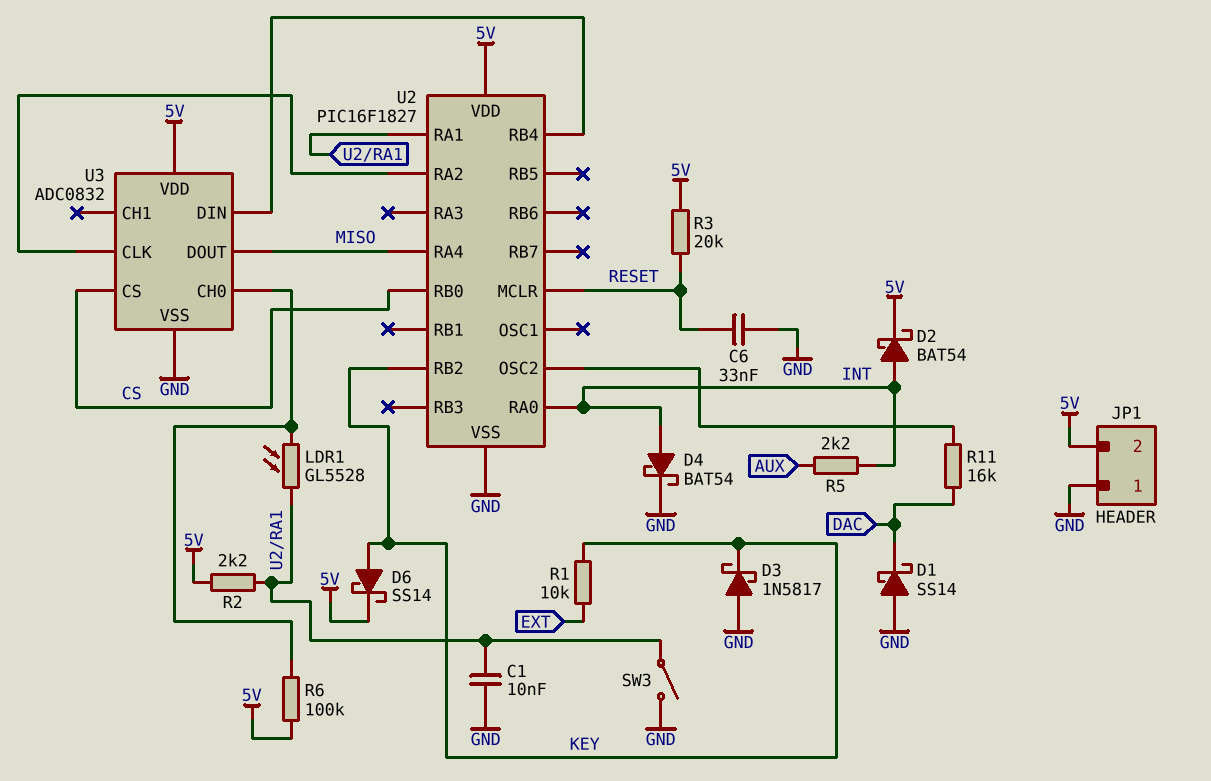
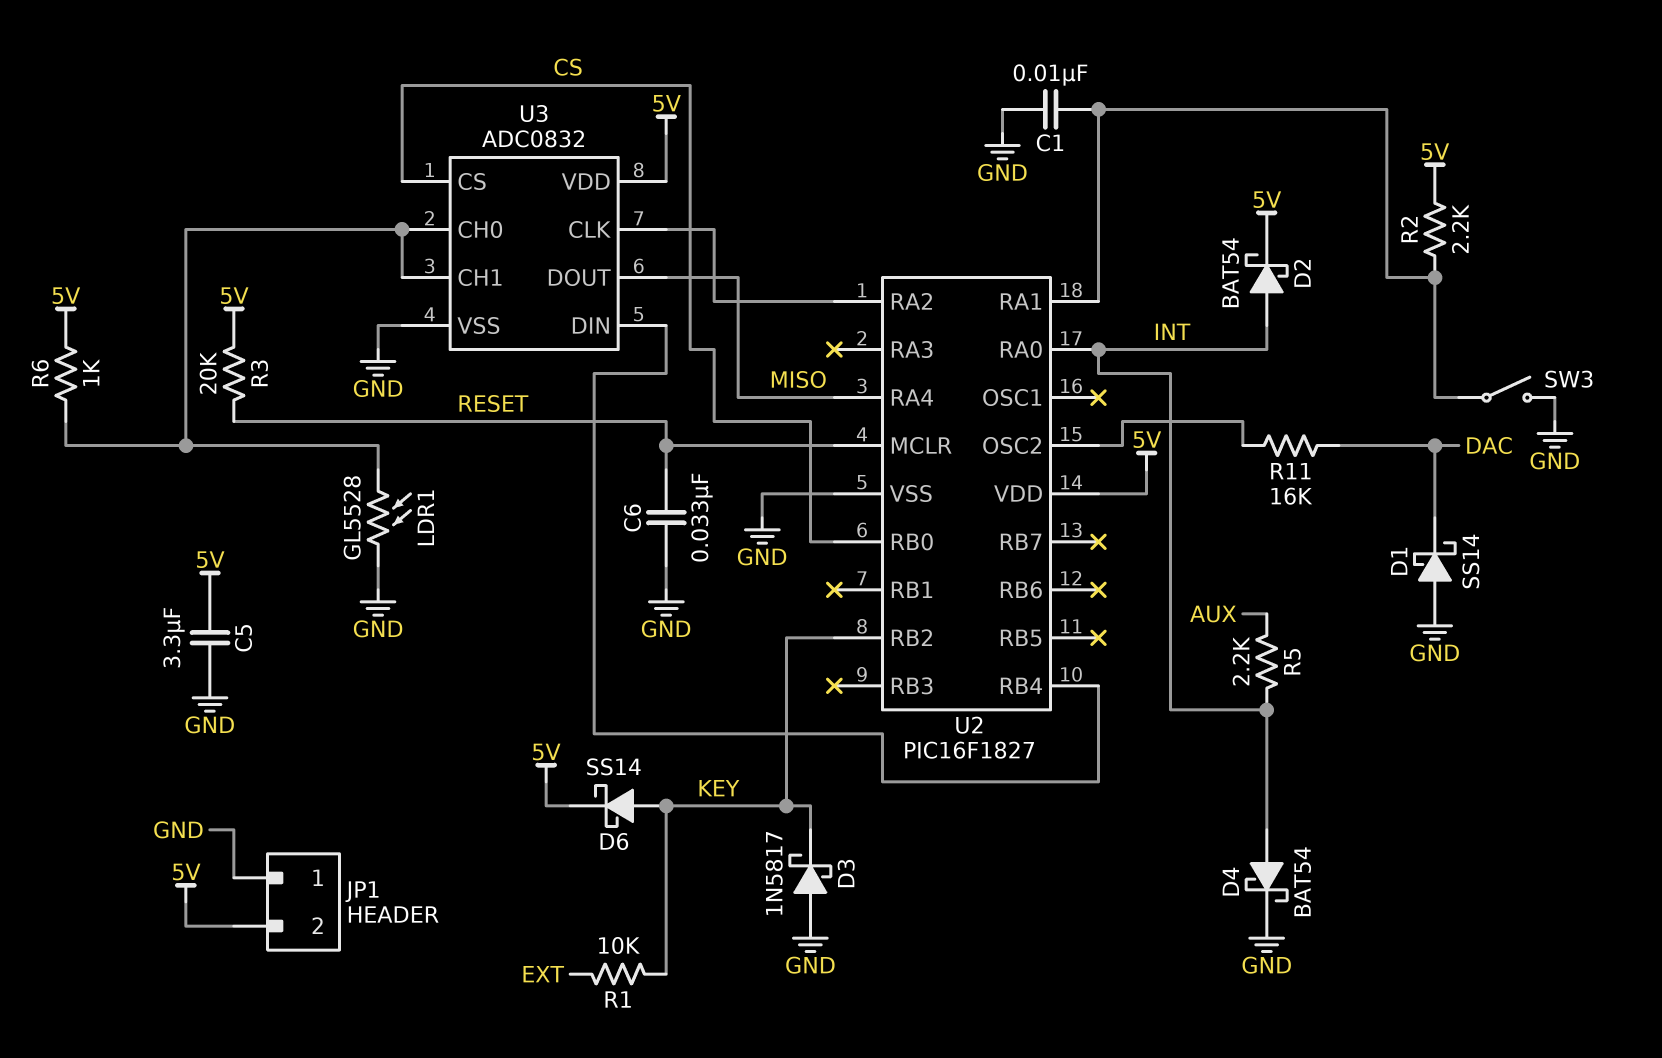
C5: none -> 3.3uF (5V, GND)
LDR1: GL5528 (U2/RA1, U3/CH0) -> GL5528 (GND, U3/CH0)
R6: 100k (5V, U3/CH0) -> 1k (5V, U3/CH0)
U3 pin CH1: none -> U3/CH0

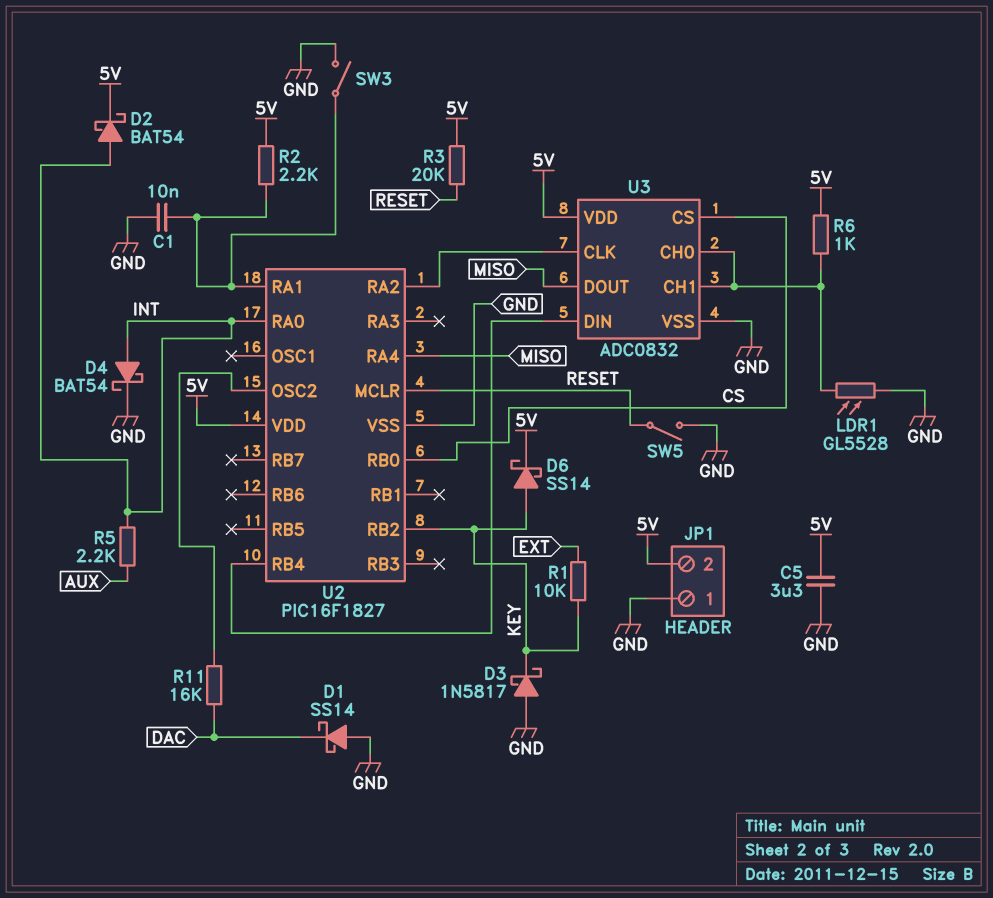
C6: 33nF (GND, RESET) -> none
SW5: none -> switch (GND, RESET)

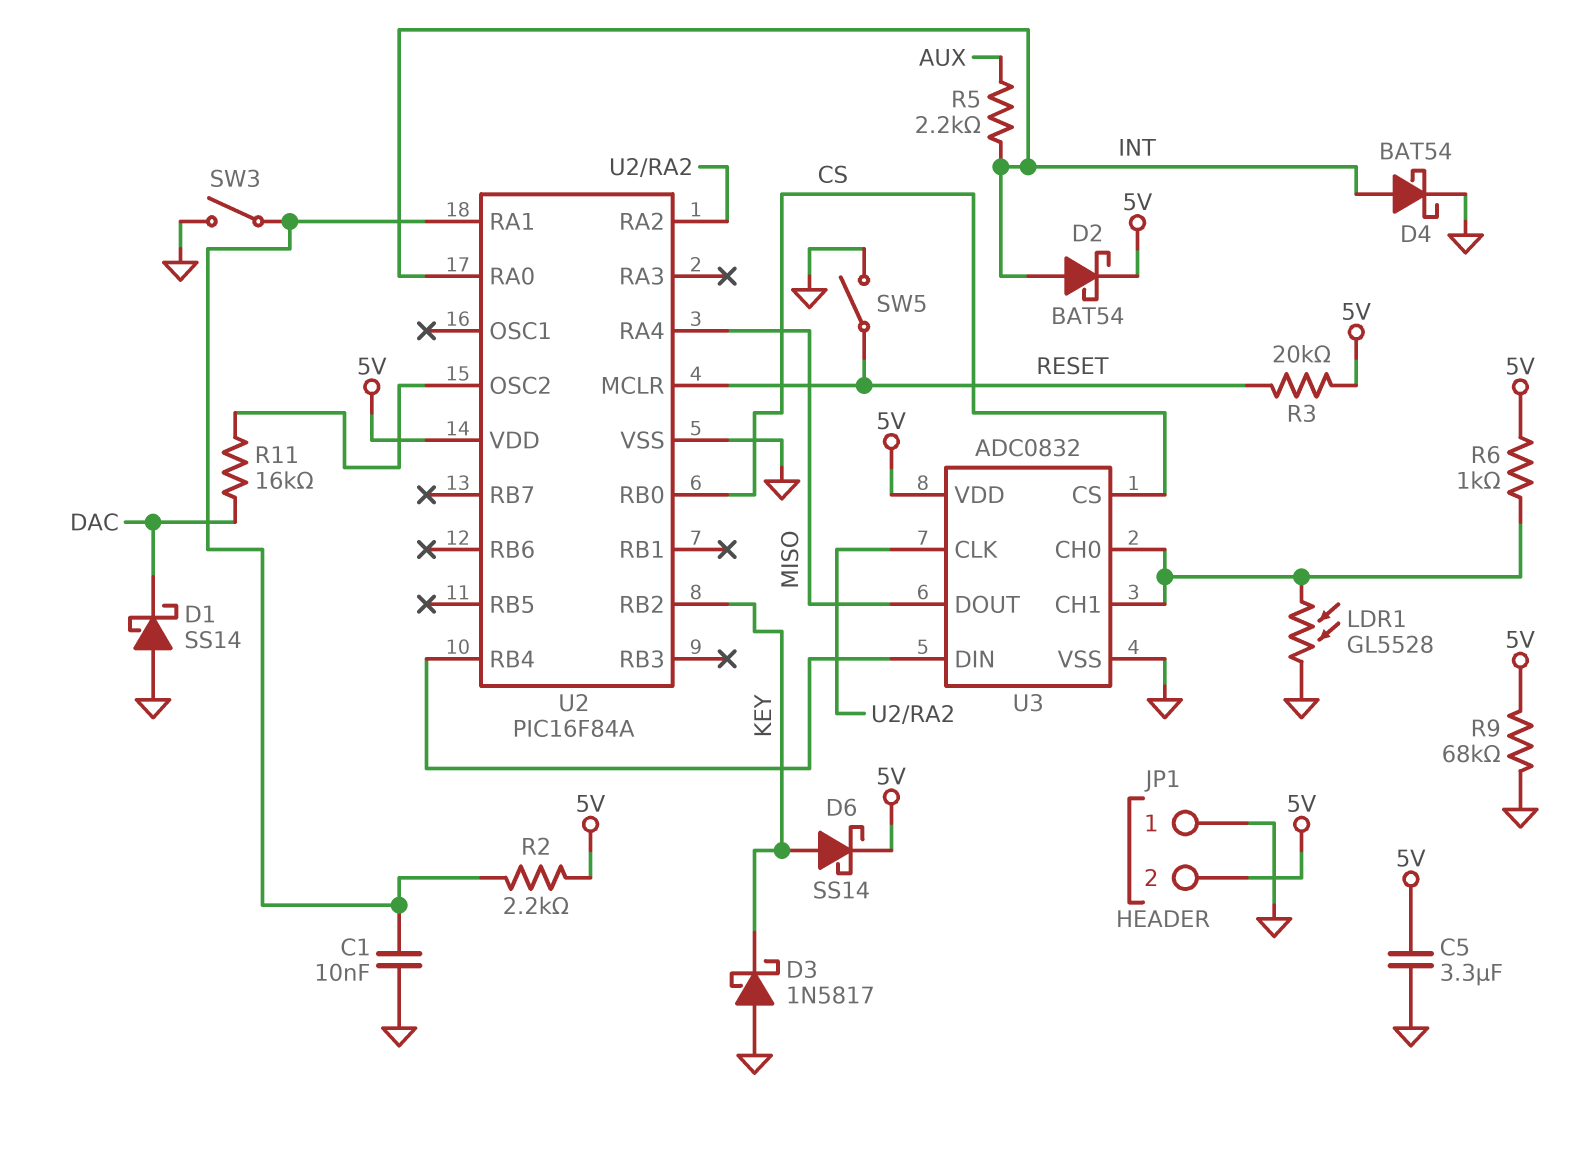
R1: 10k (EXT, KEY) -> none
R9: none -> 68k (5V, GND)
U2: PIC16F1827 -> PIC16F84A

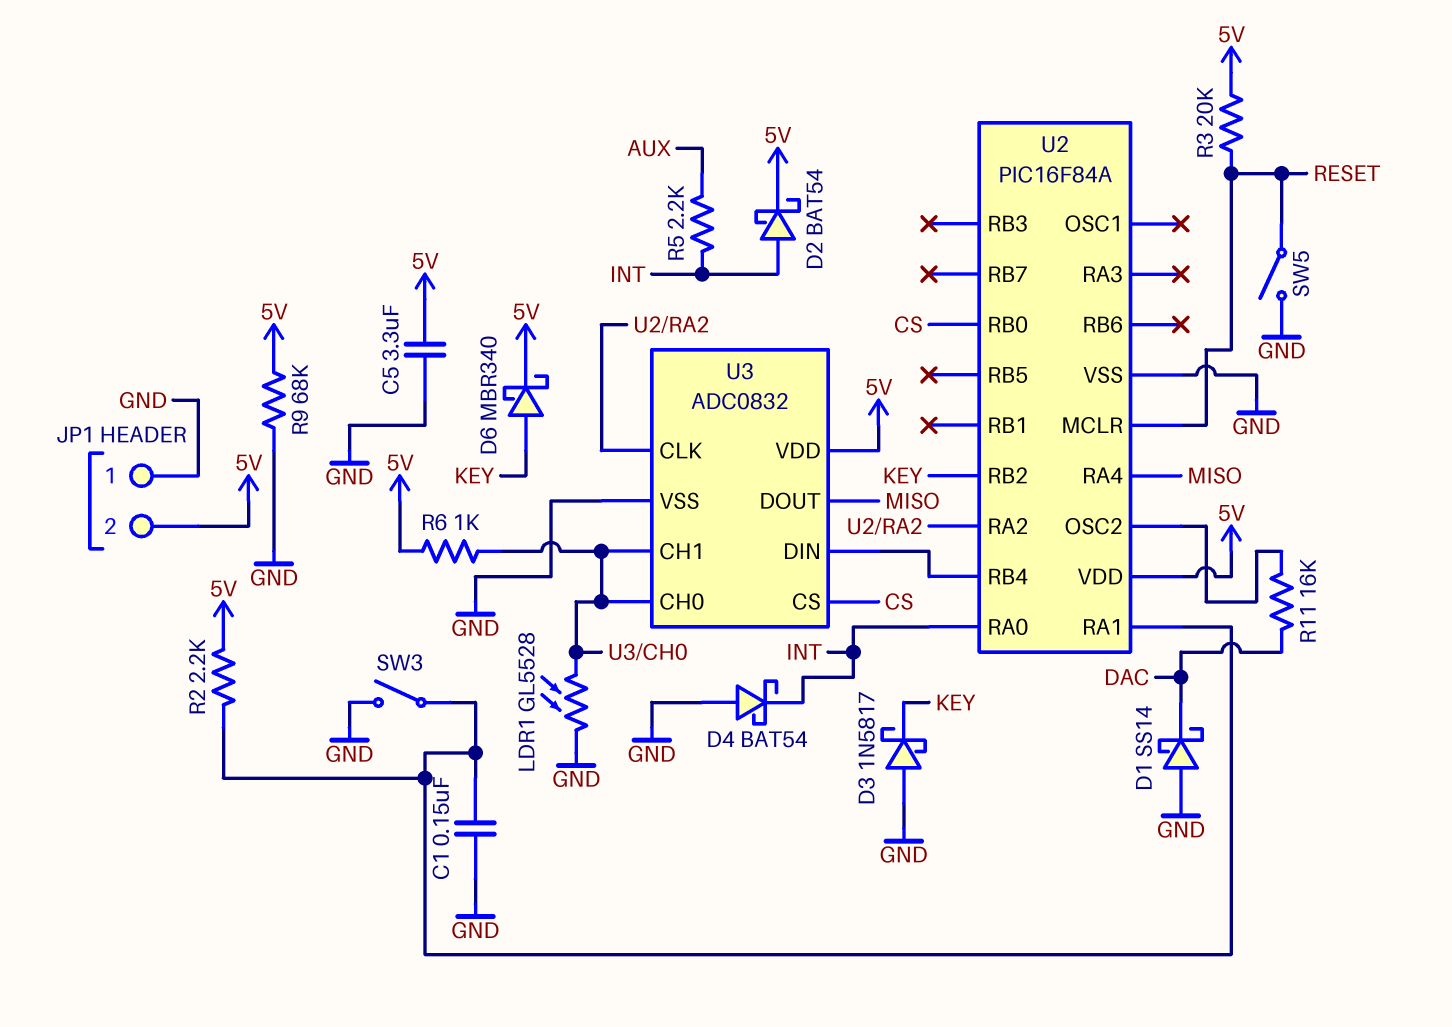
C1: 10nF (GND, U2/RA1) -> 150nF (GND, U2/RA1)
D4: schottky BAT54 (A INT, K GND) -> schottky BAT54 (A GND, K INT)
D6: schottky SS14 (A KEY, K 5V) -> schottky MBR340 (A KEY, K 5V)

